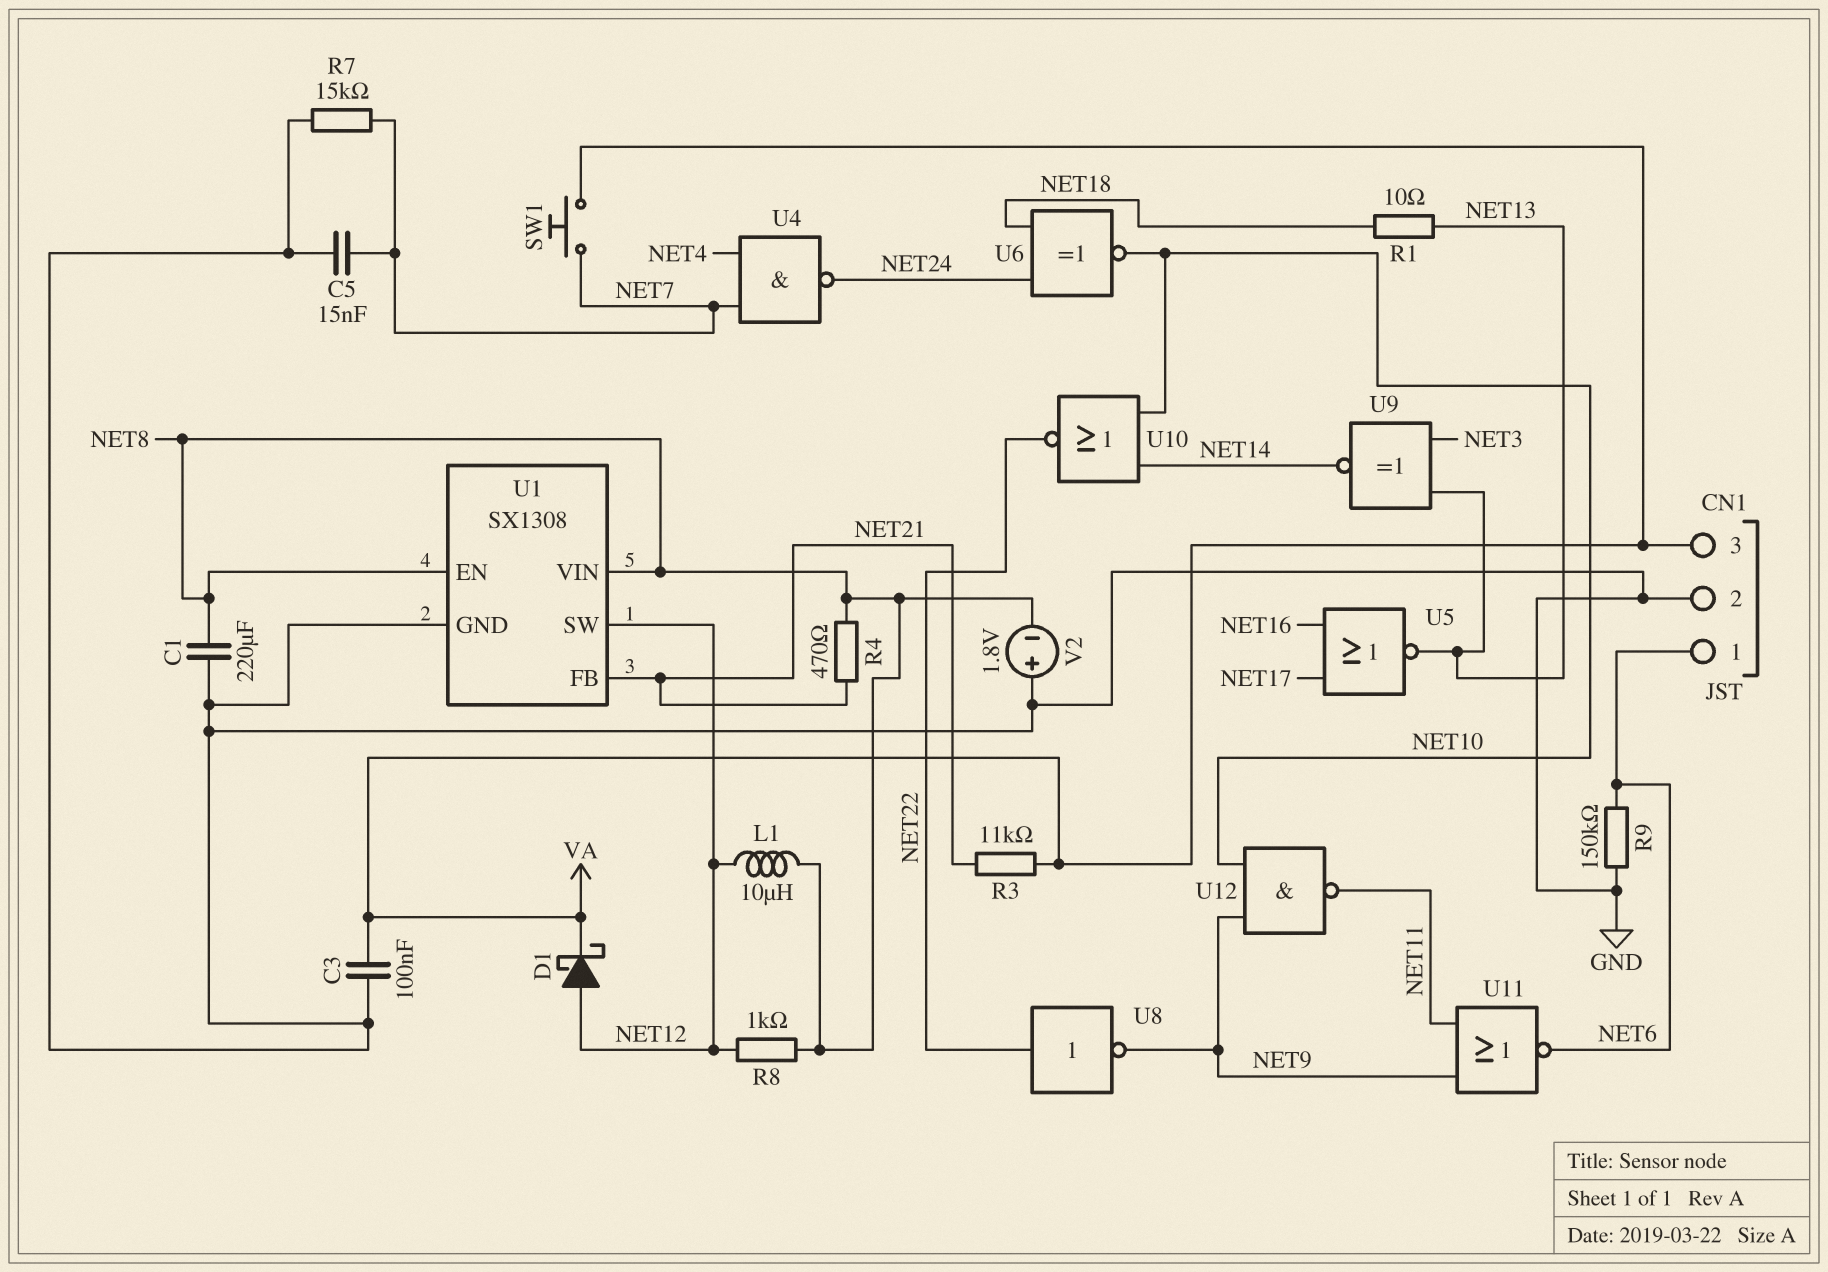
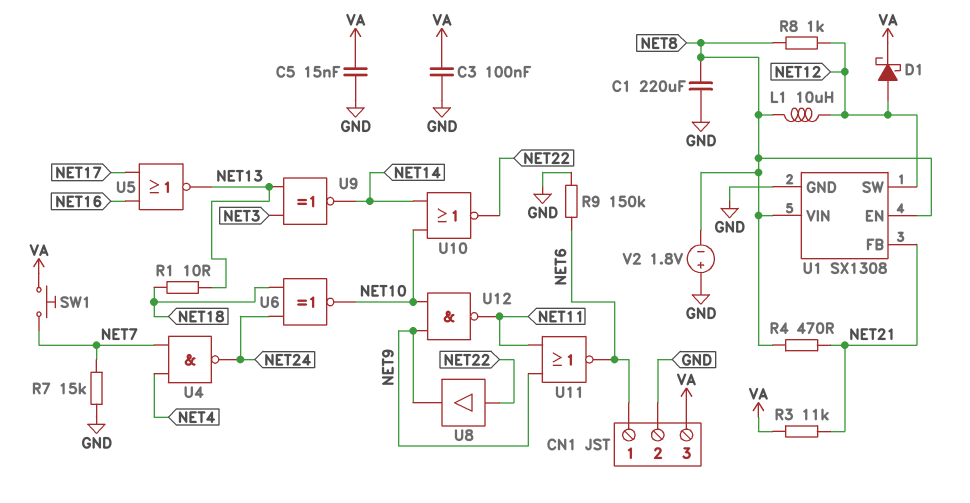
C5: 15nF (GND, NET7) -> 15nF (GND, VA)
U8: NOT (in NET22, out NET9) -> buffer (in NET22, out NET9)

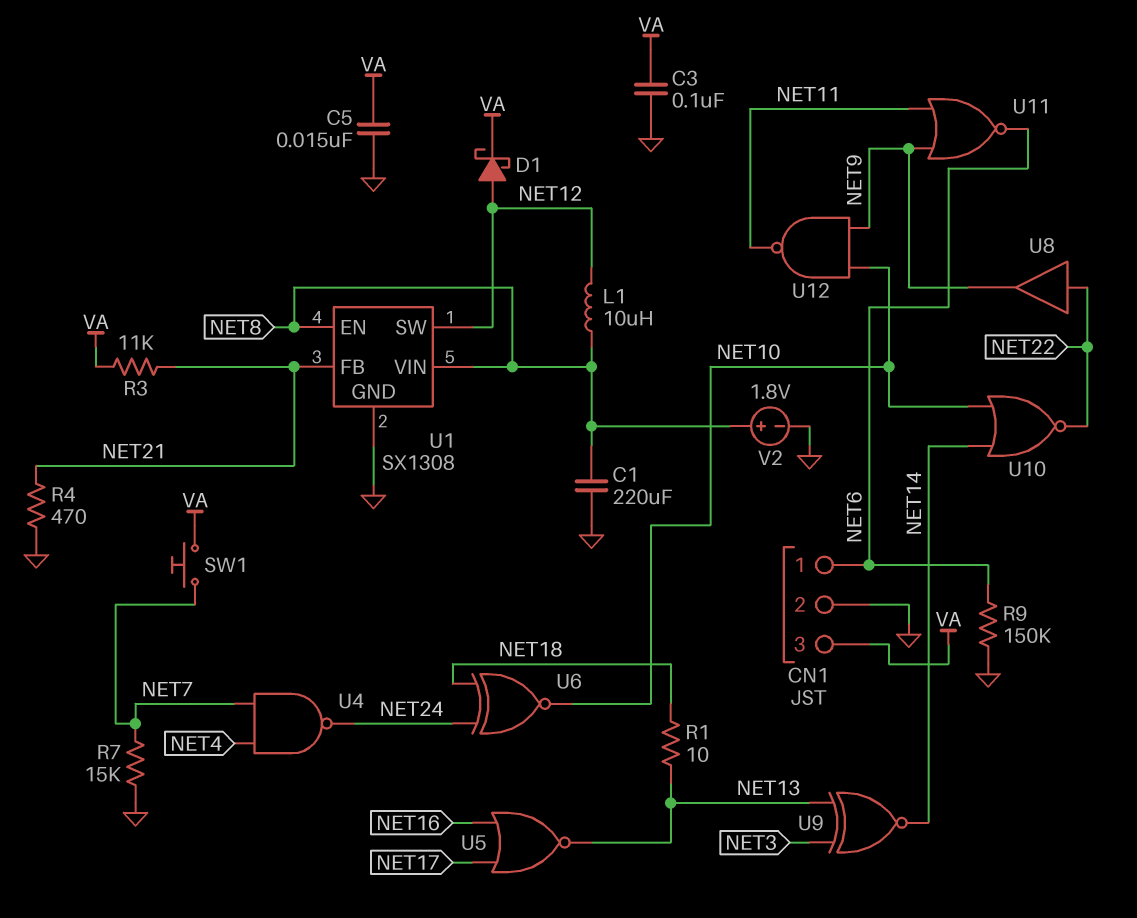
R4: 470 (NET8, NET21) -> 470 (GND, NET21)
R8: 1k (NET8, NET12) -> none
V2: 1.8V (plus GND, minus NET8) -> 1.8V (plus NET8, minus GND)

